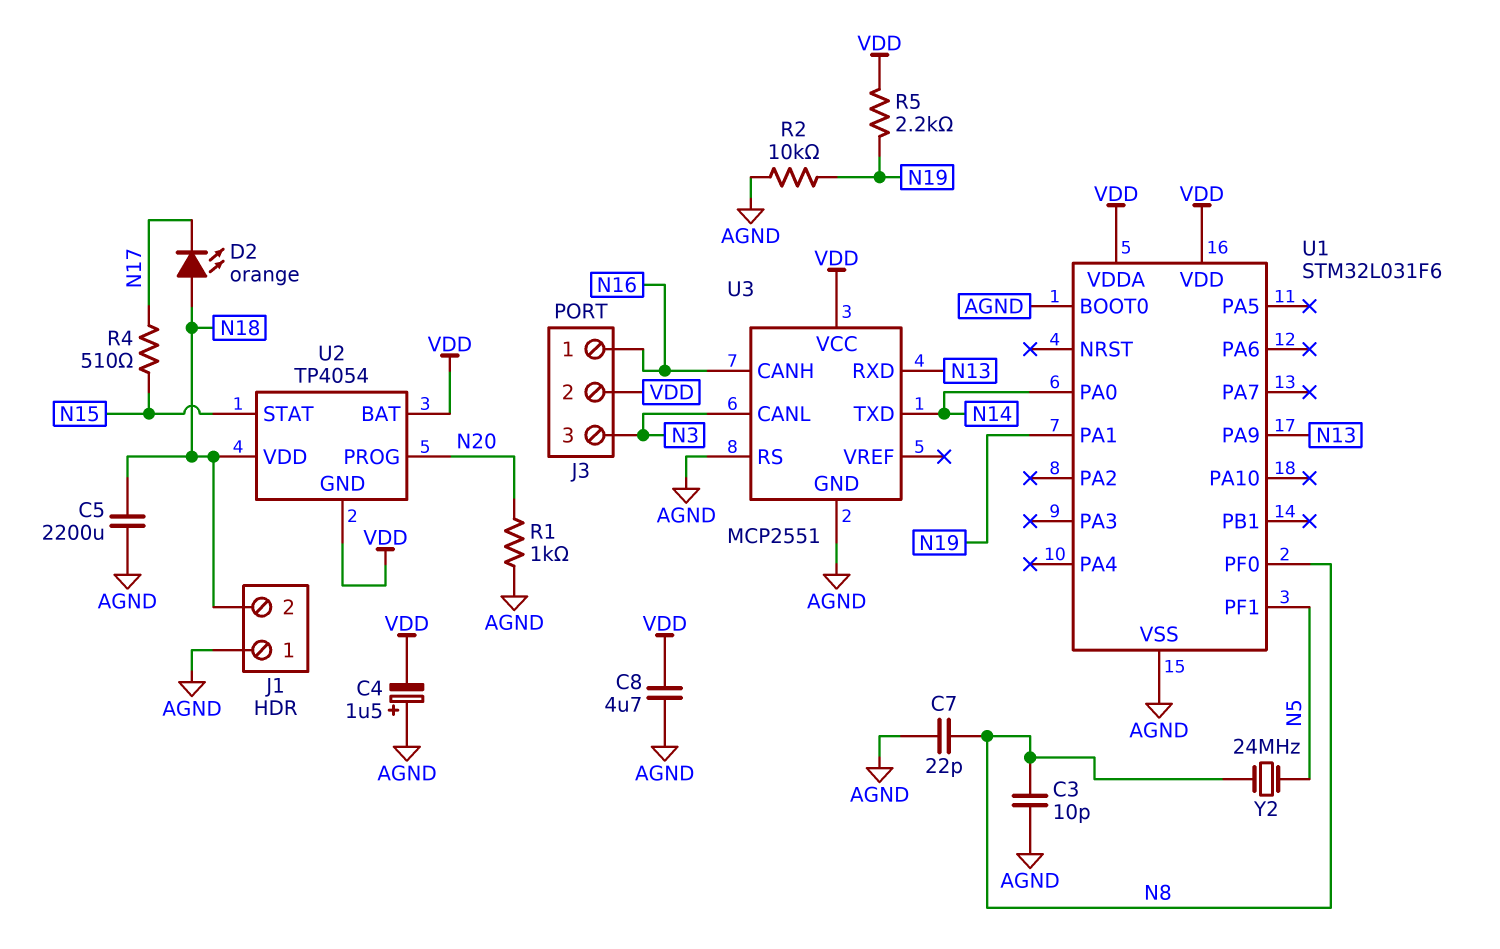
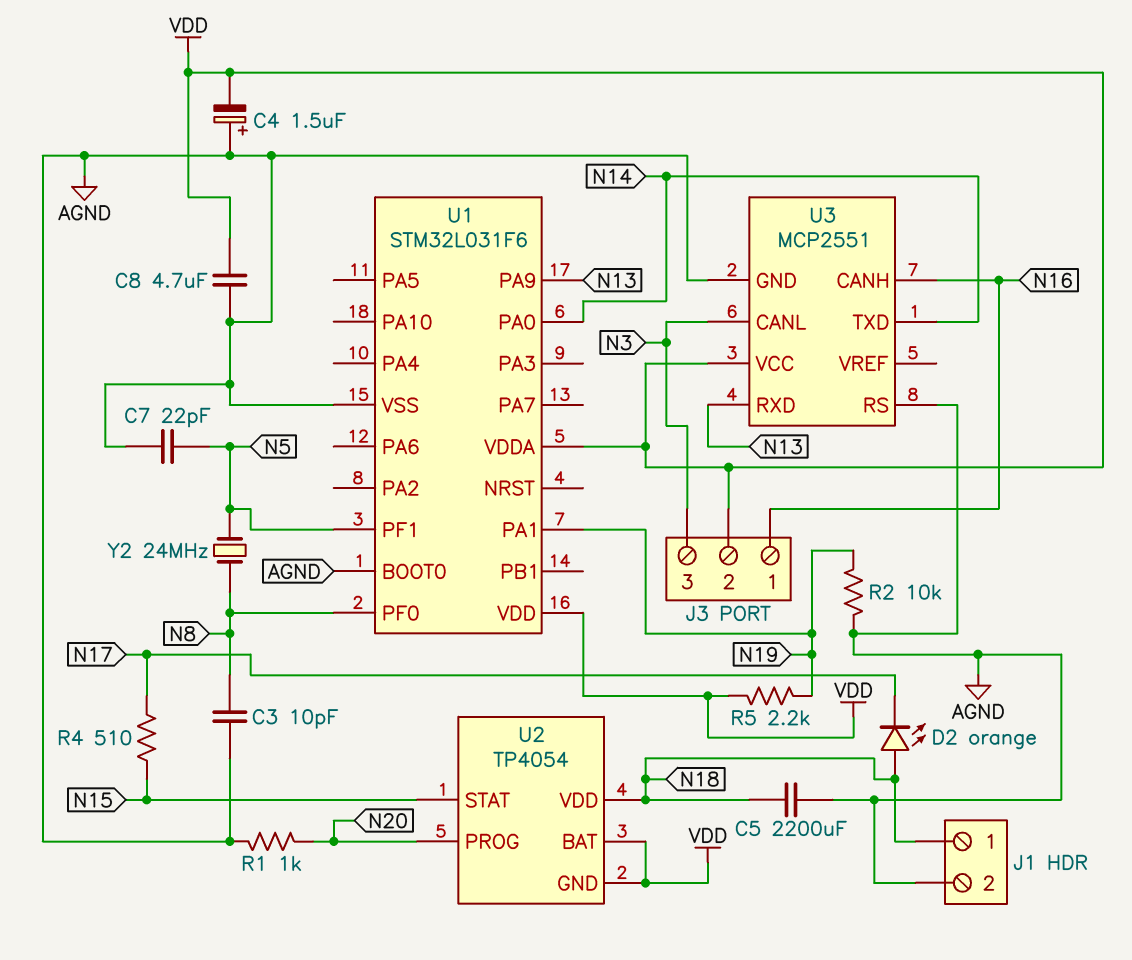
C7: 22pF (AGND, N8) -> 22pF (AGND, N5)
J1 pin 1: AGND -> N18
J1 pin 2: N18 -> AGND

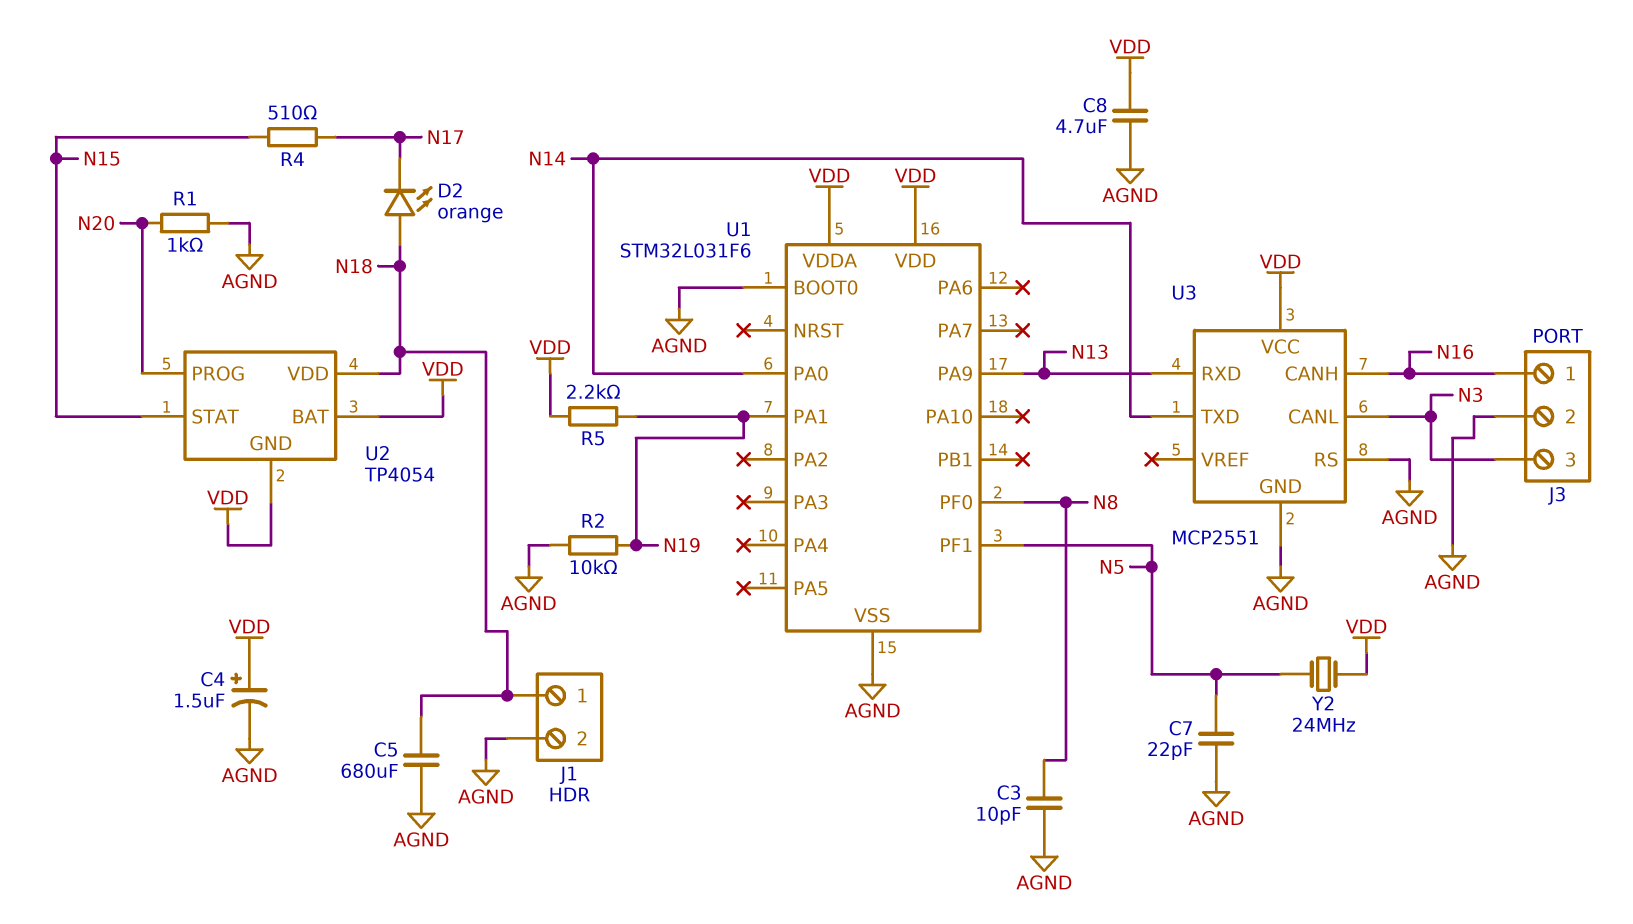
C4: 1.5uF (plus AGND, minus VDD) -> 1.5uF (plus VDD, minus AGND)
C5: 2200uF (AGND, N18) -> 680uF (AGND, N18)
J3 pin 2: VDD -> AGND
Y2: 24MHz (N5, N8) -> 24MHz (N5, VDD)

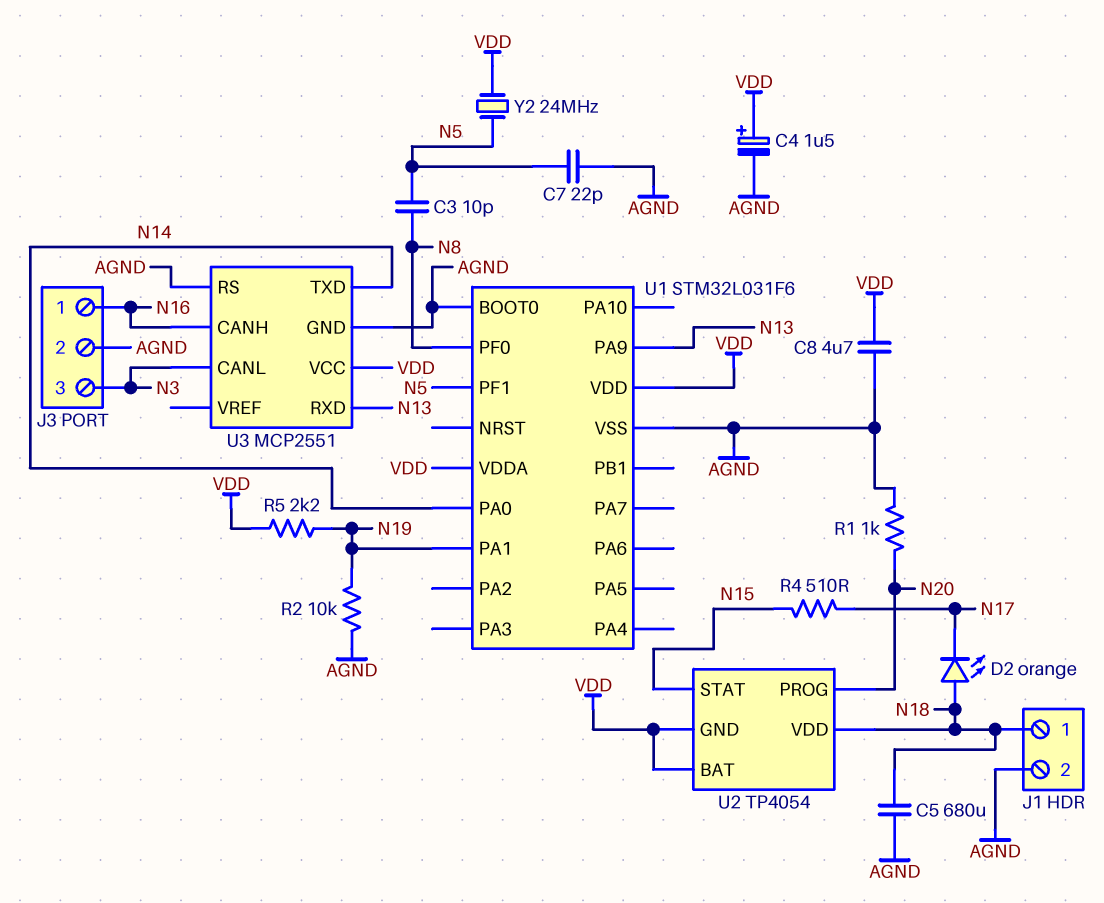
C3: 10pF (AGND, N8) -> 10pF (N5, N8)

